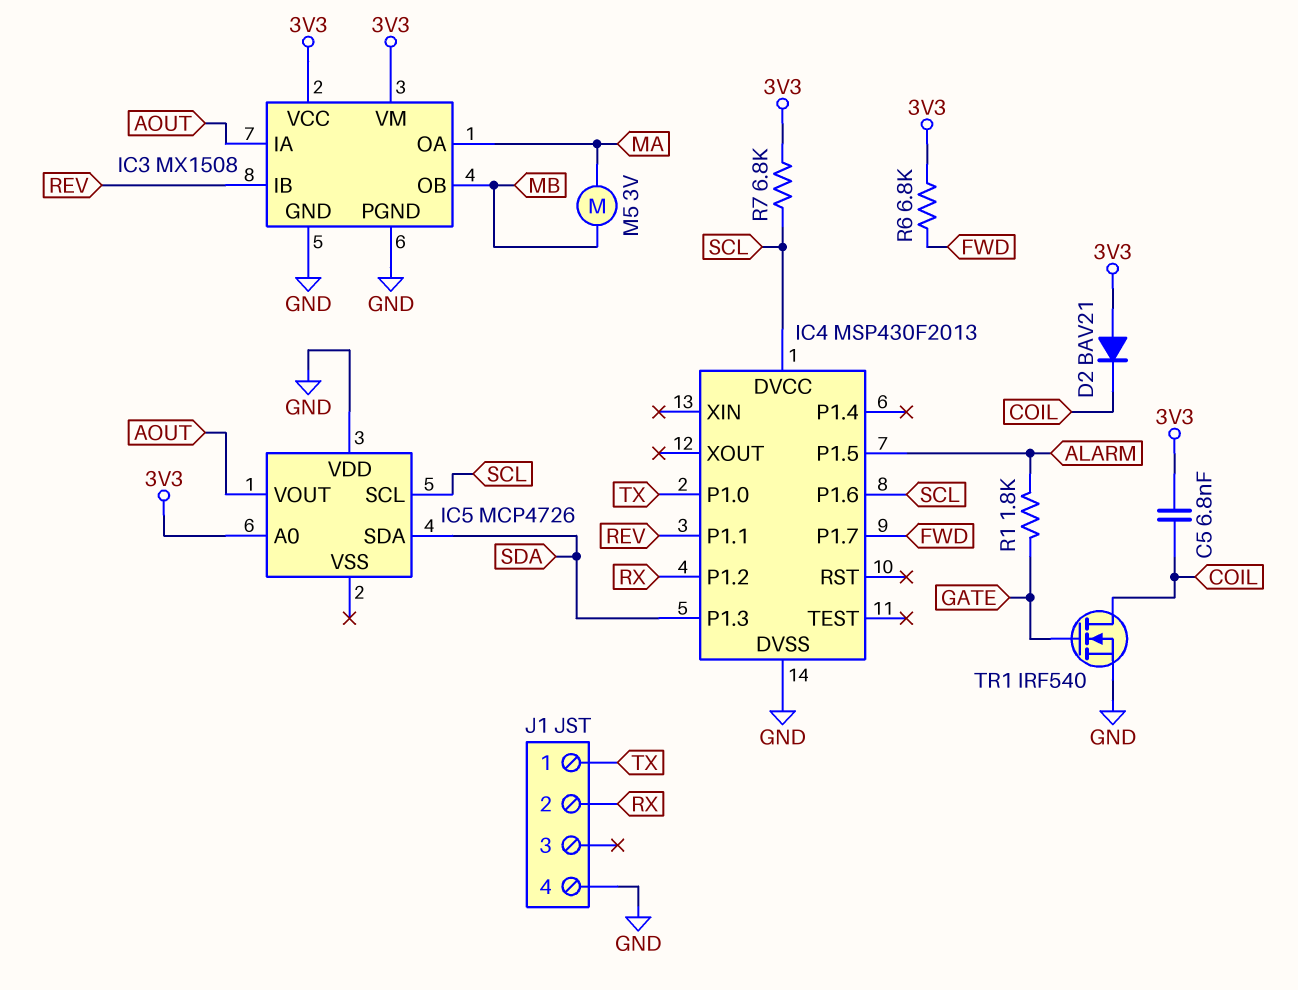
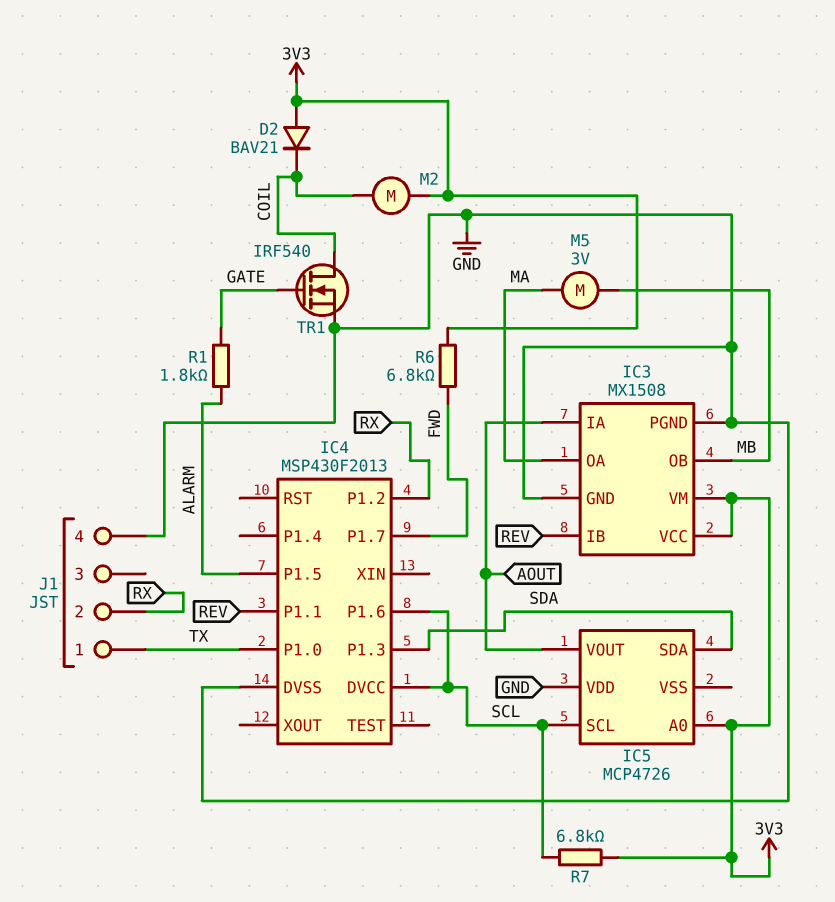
C5: 6.8nF (3V3, COIL) -> none
M2: none -> motor (3V3, COIL)

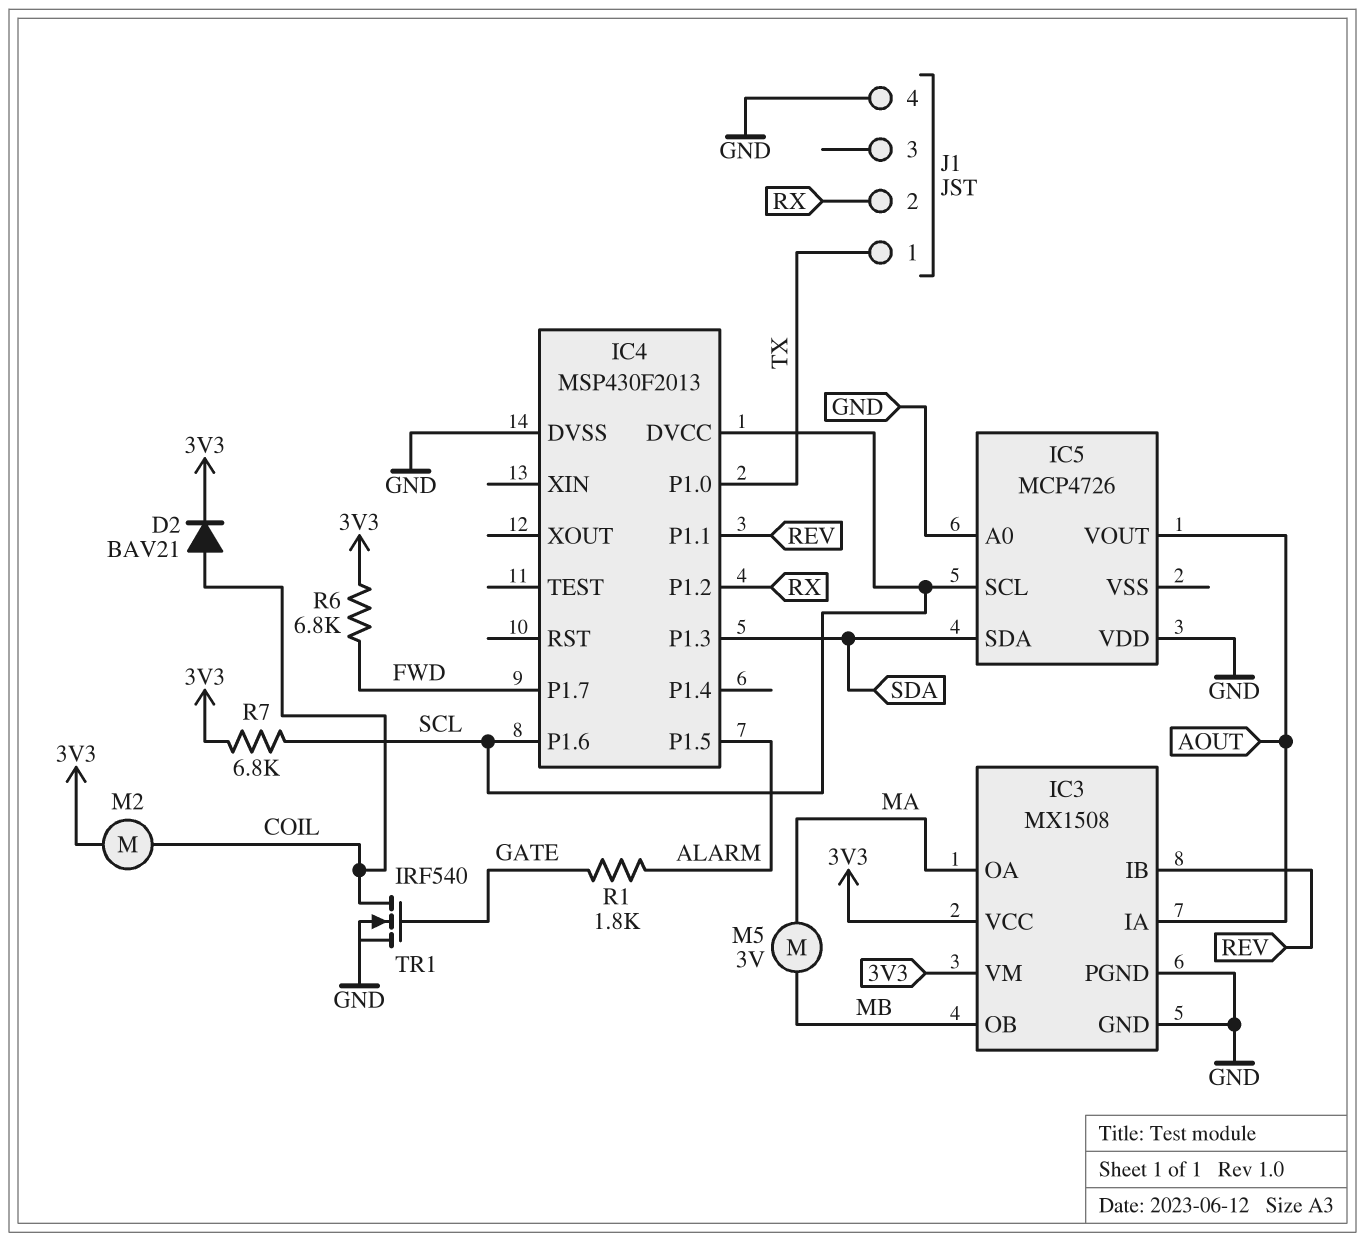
D2: diode BAV21 (A 3V3, K COIL) -> diode BAV21 (A COIL, K 3V3)
IC5 pin A0: 3V3 -> GND

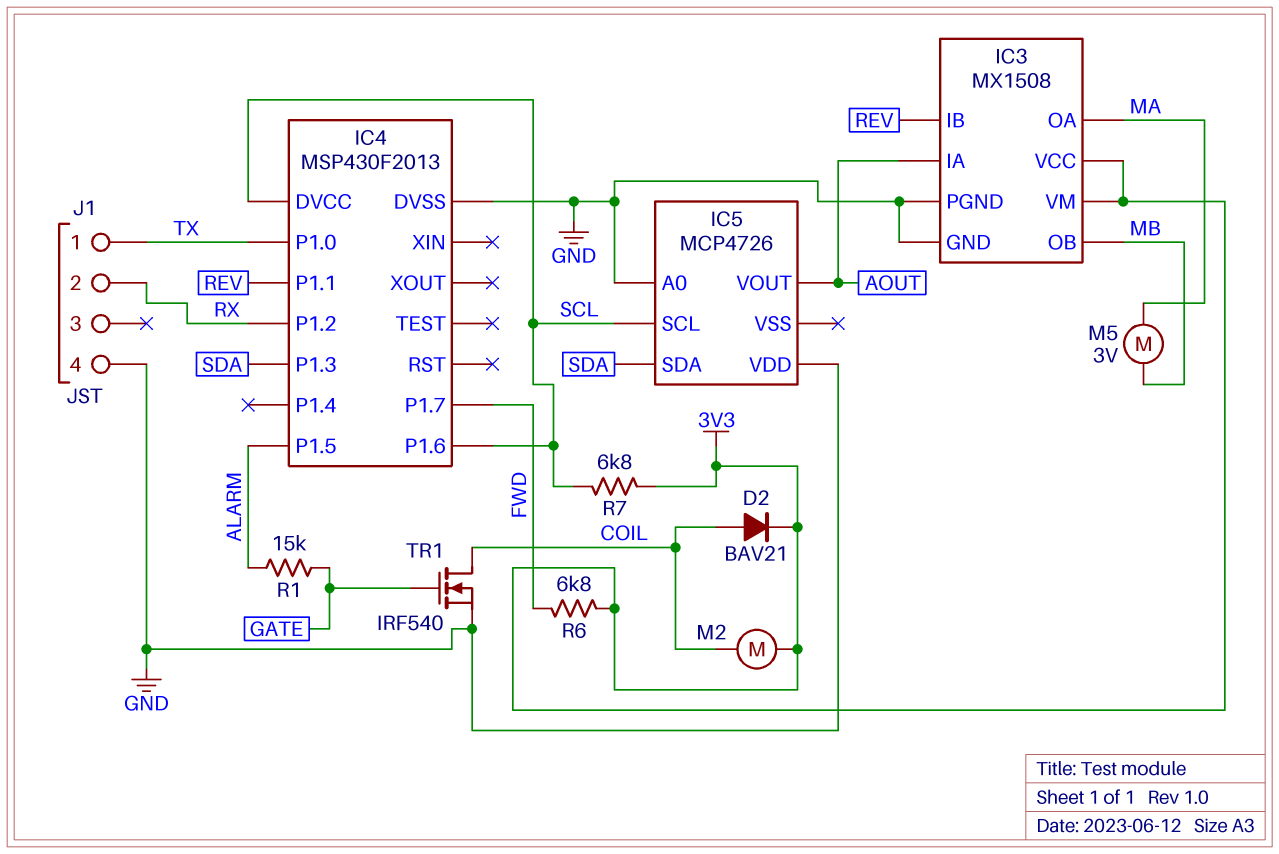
R1: 1.8k (ALARM, GATE) -> 15k (ALARM, GATE)

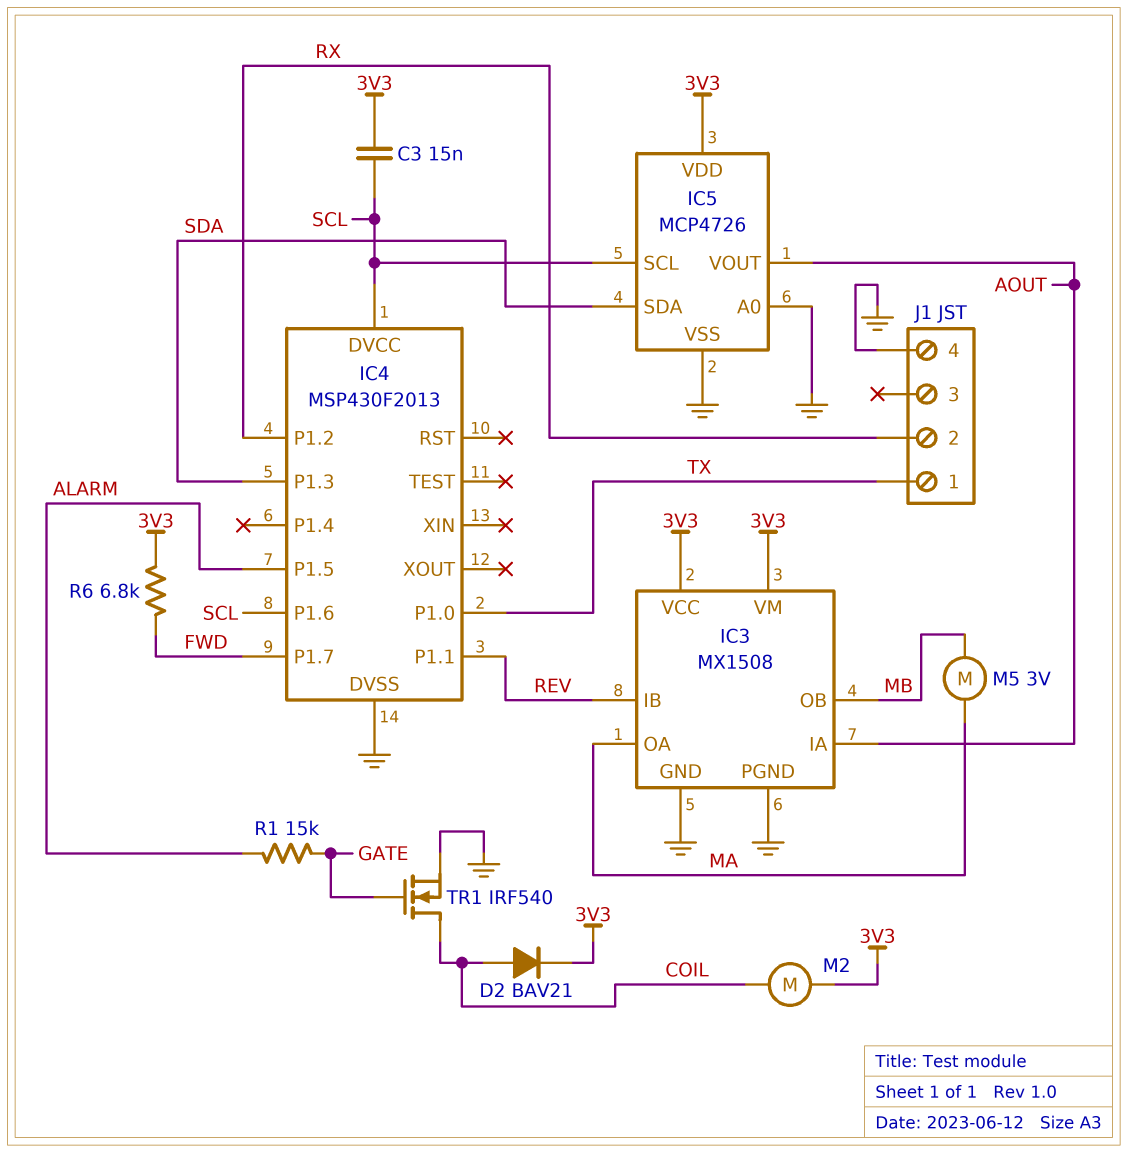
C3: none -> 15nF (3V3, SCL)
IC5 pin VDD: GND -> 3V3
IC5 pin VSS: none -> GND
R7: 6.8k (3V3, SCL) -> none

